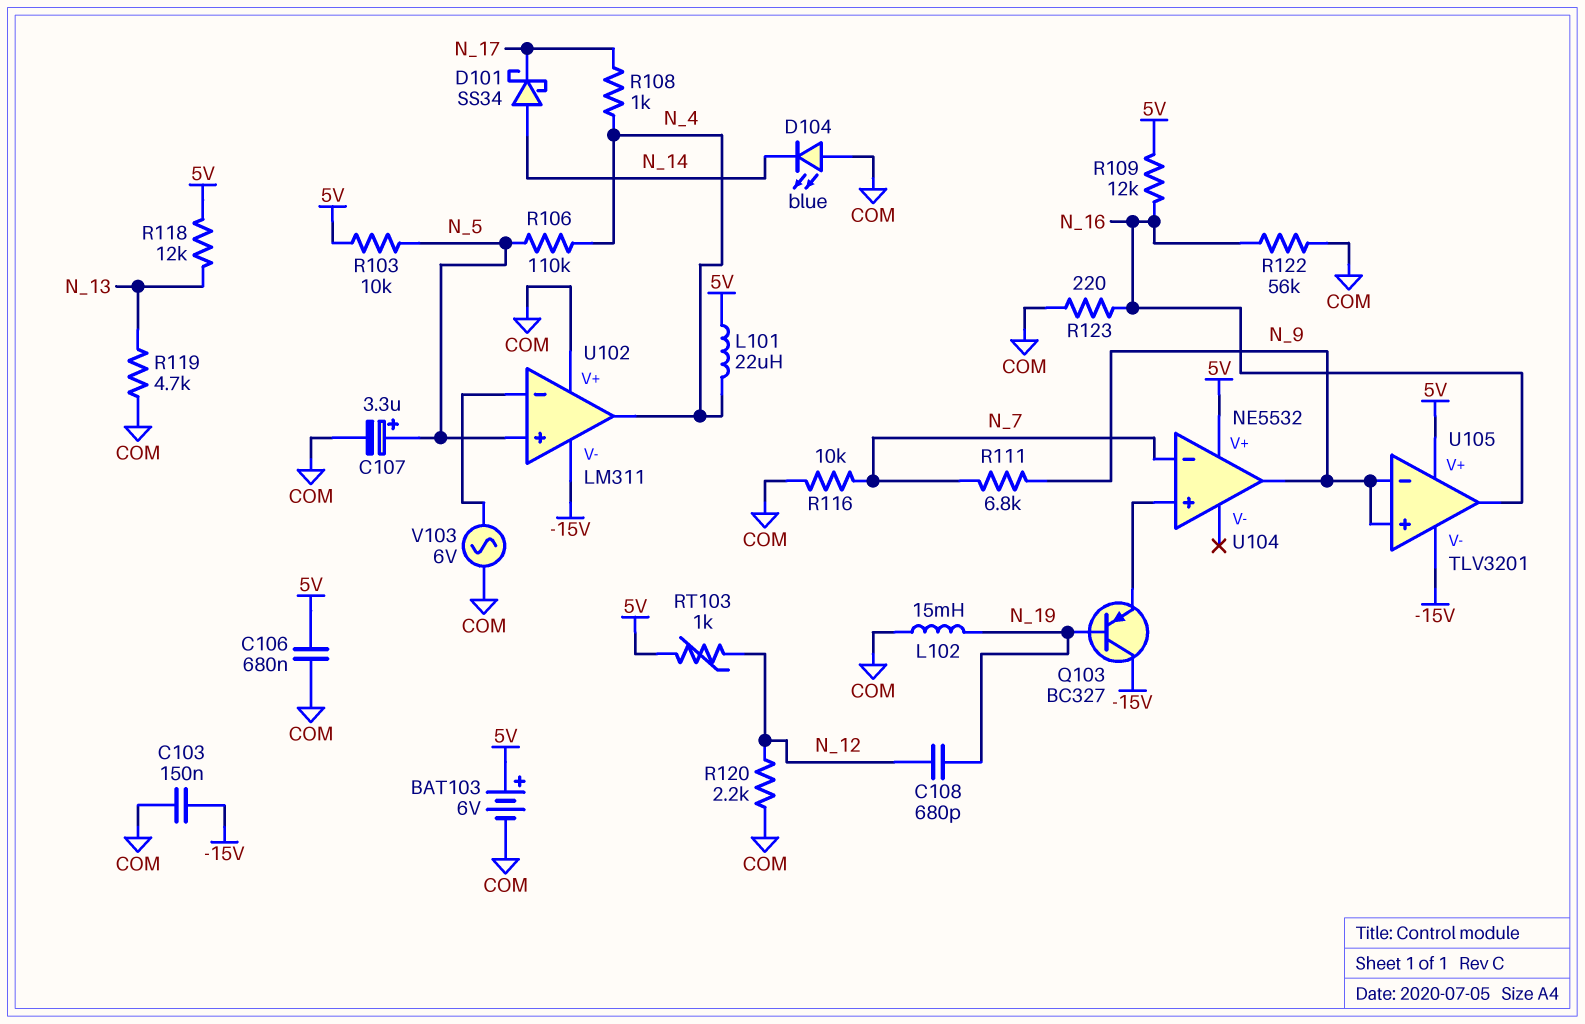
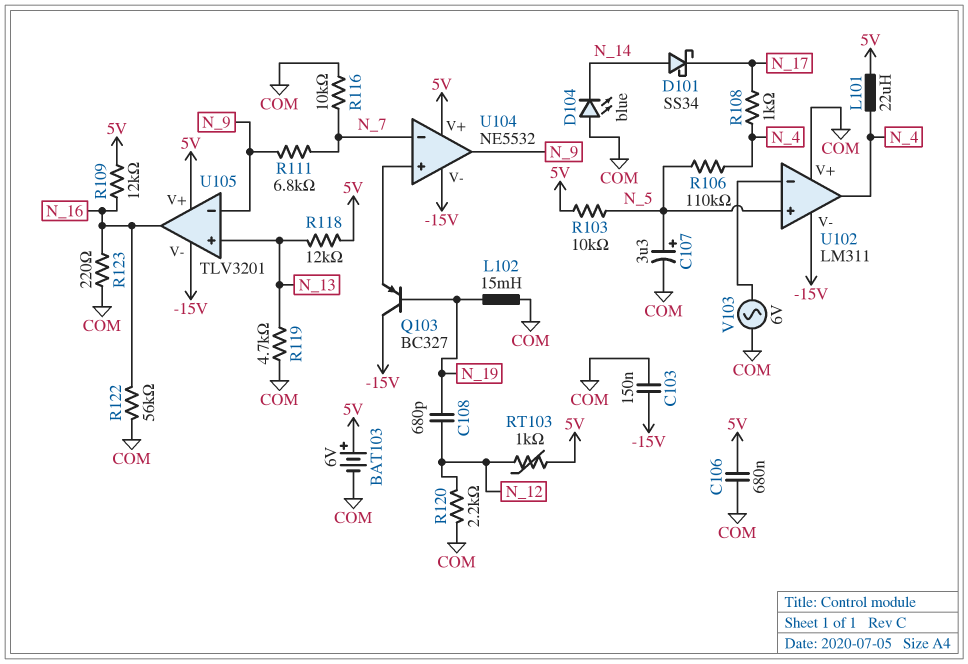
U104 pin V-: none -> -15V
U105 pin in+: N_9 -> N_13

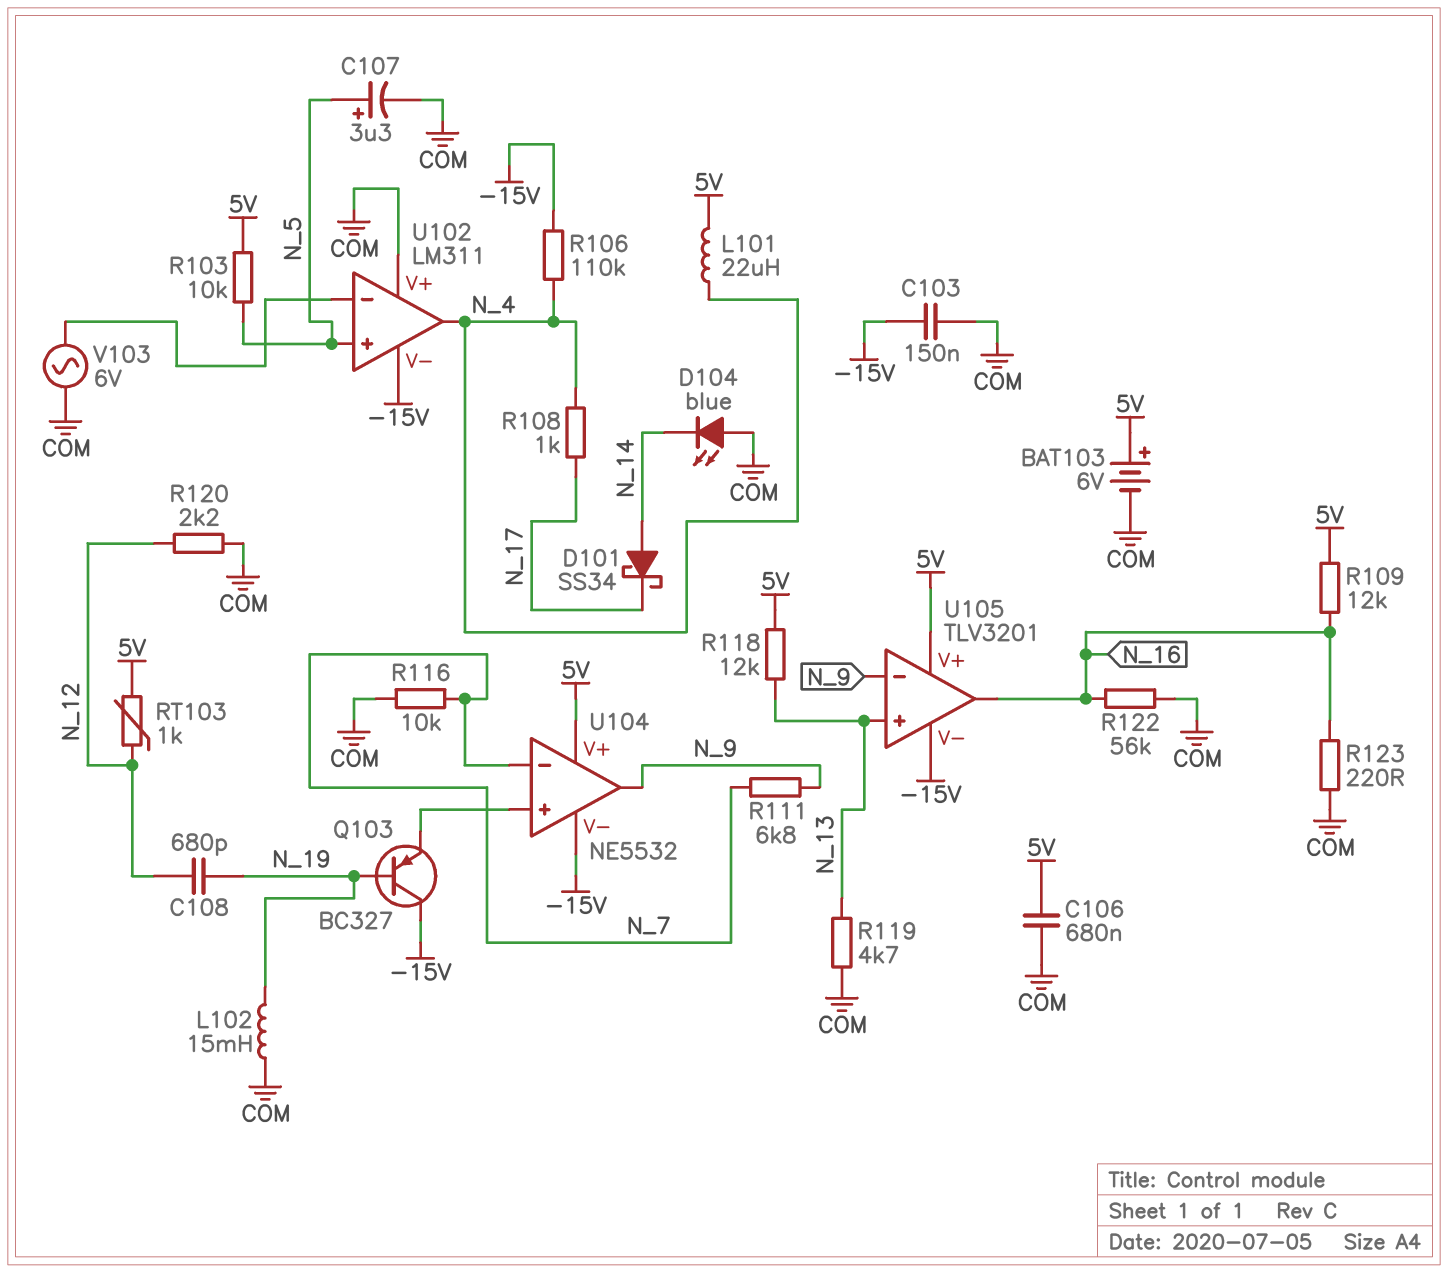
R106: 110k (N_4, N_5) -> 110k (-15V, N_4)

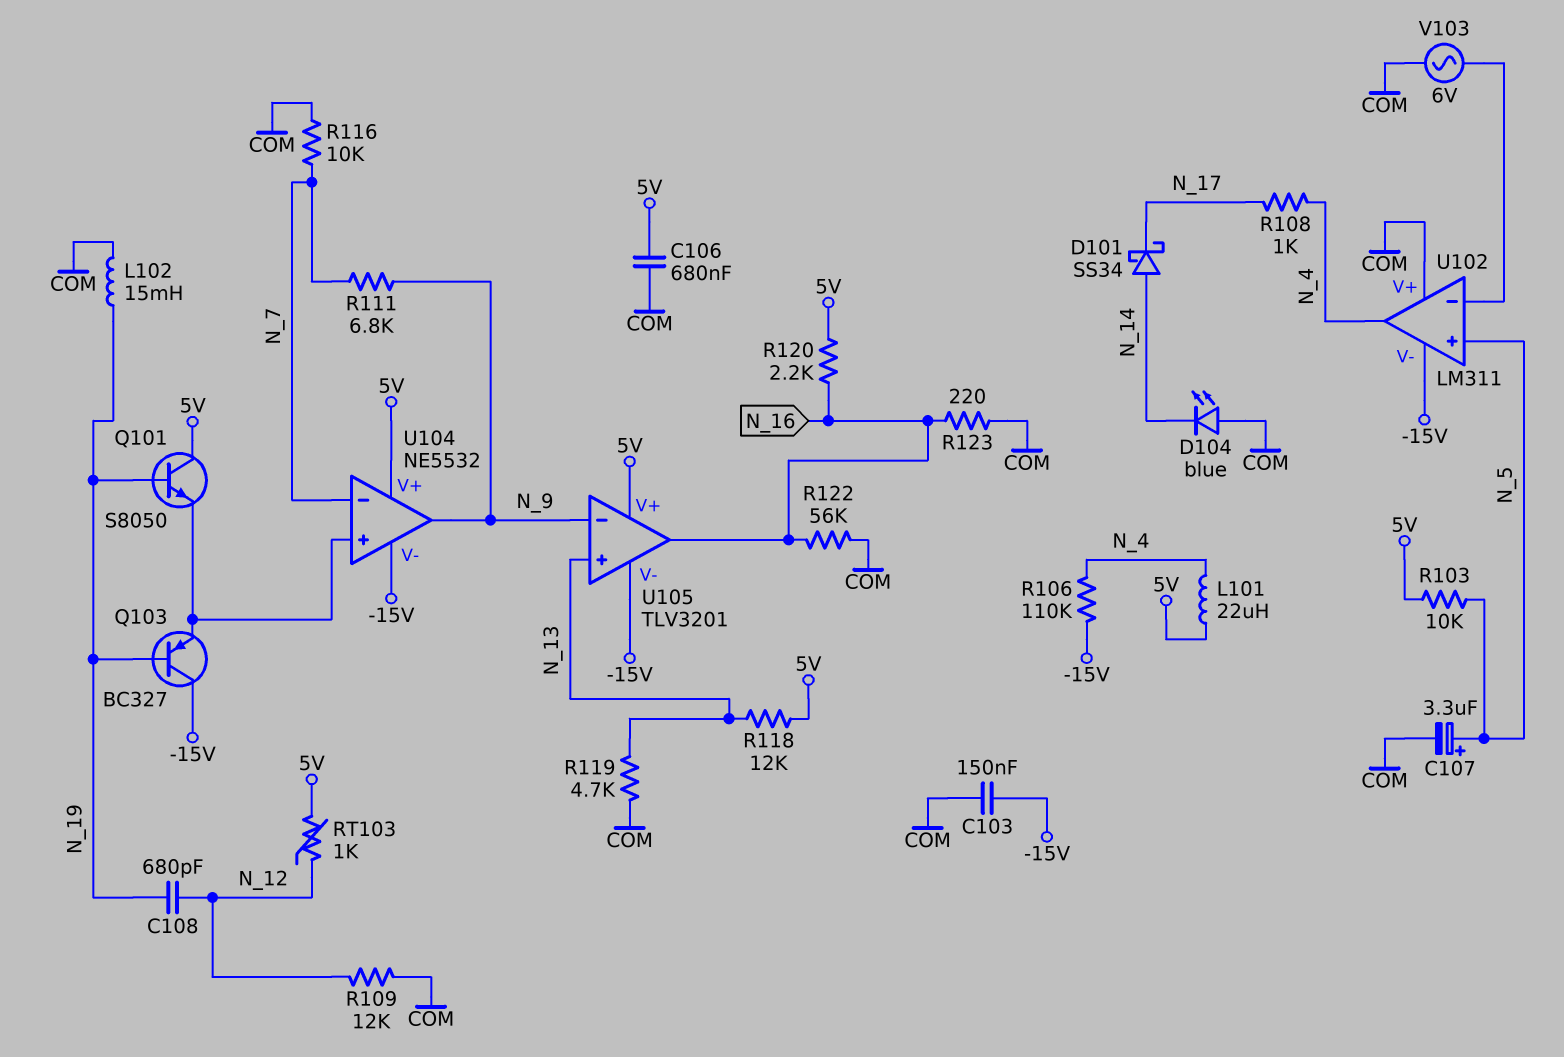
BAT103: 6V (plus 5V, minus COM) -> none
Q101: none -> NPN S8050 (B N_19, C 5V, E U104/in+)
R109: 12k (5V, N_16) -> 12k (COM, N_12)
R120: 2.2k (COM, N_12) -> 2.2k (5V, N_16)

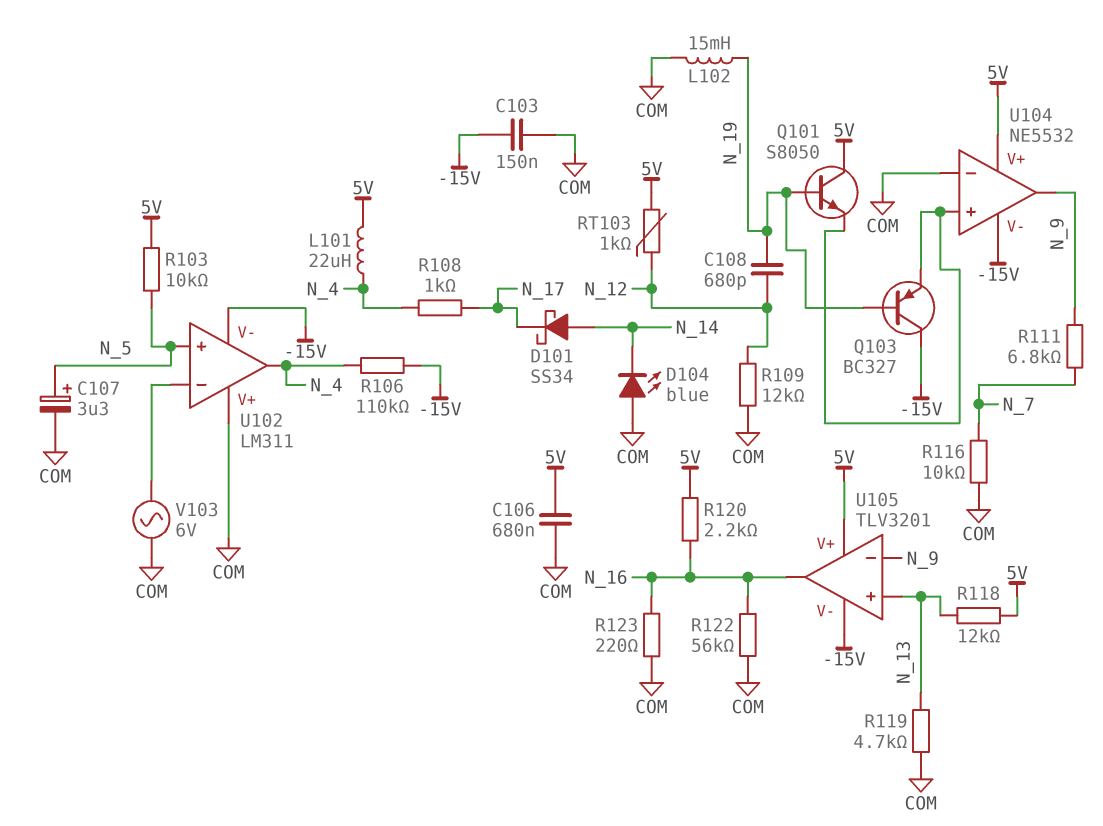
U104 pin in-: N_7 -> COM

